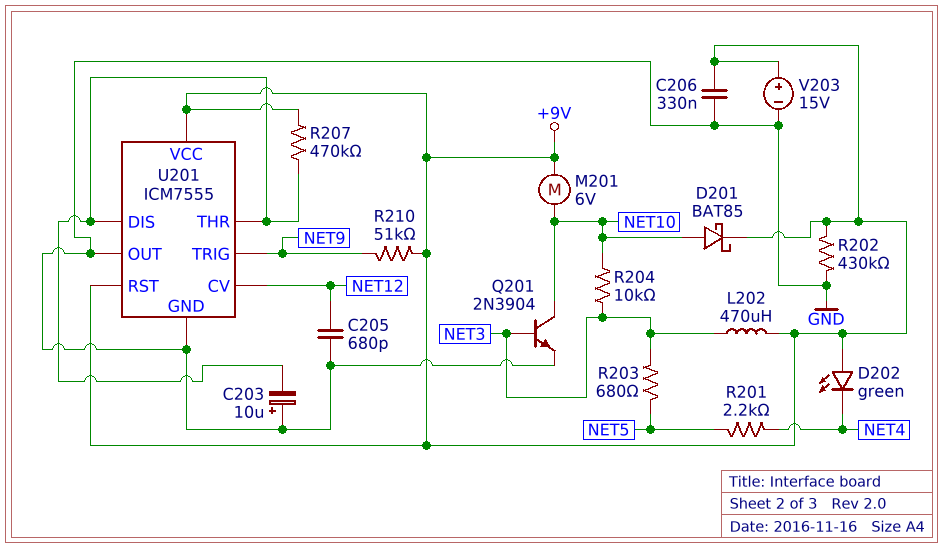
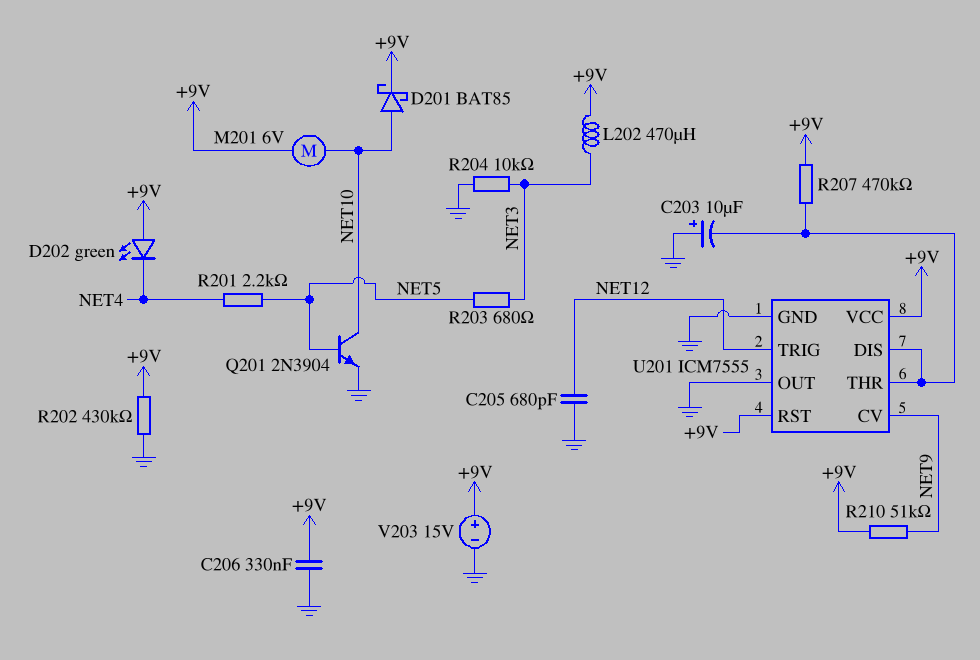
Q201: NPN 2N3904 (B NET3, C NET10, E GND) -> NPN 2N3904 (B NET5, C NET10, E GND)
R204: 10k (NET3, NET10) -> 10k (GND, NET3)
U201 pin CV: NET12 -> NET9
U201 pin TRIG: NET9 -> NET12

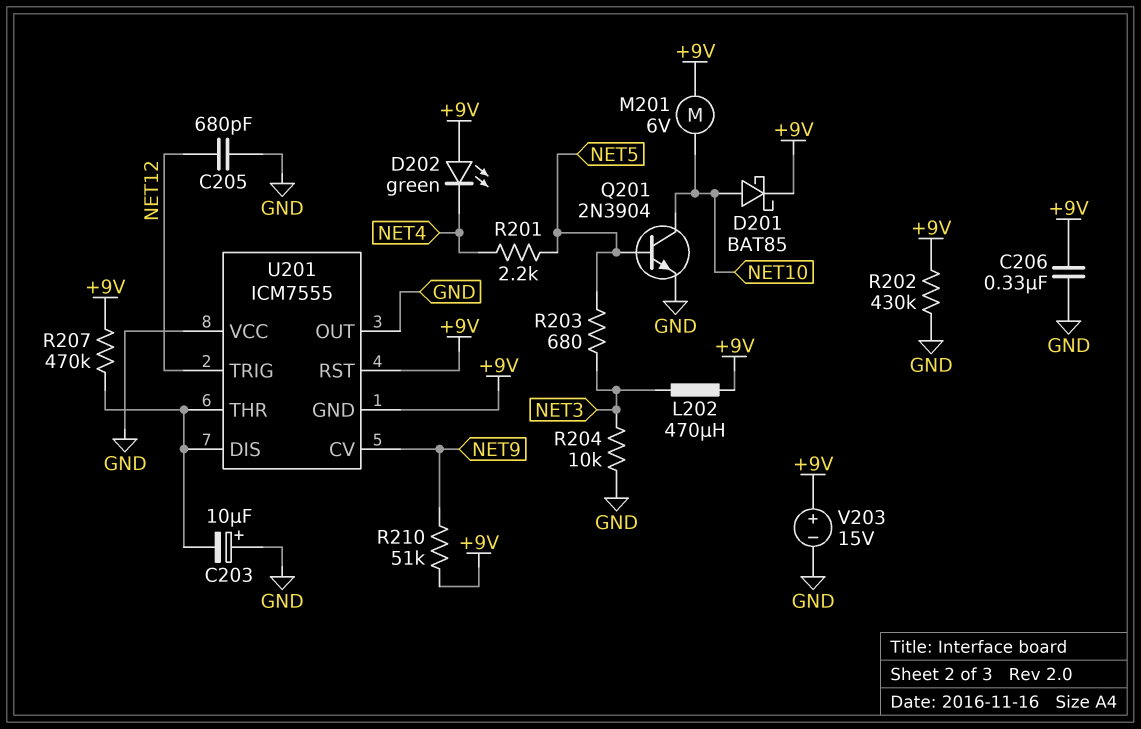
U201 pin GND: GND -> +9V
U201 pin VCC: +9V -> GND

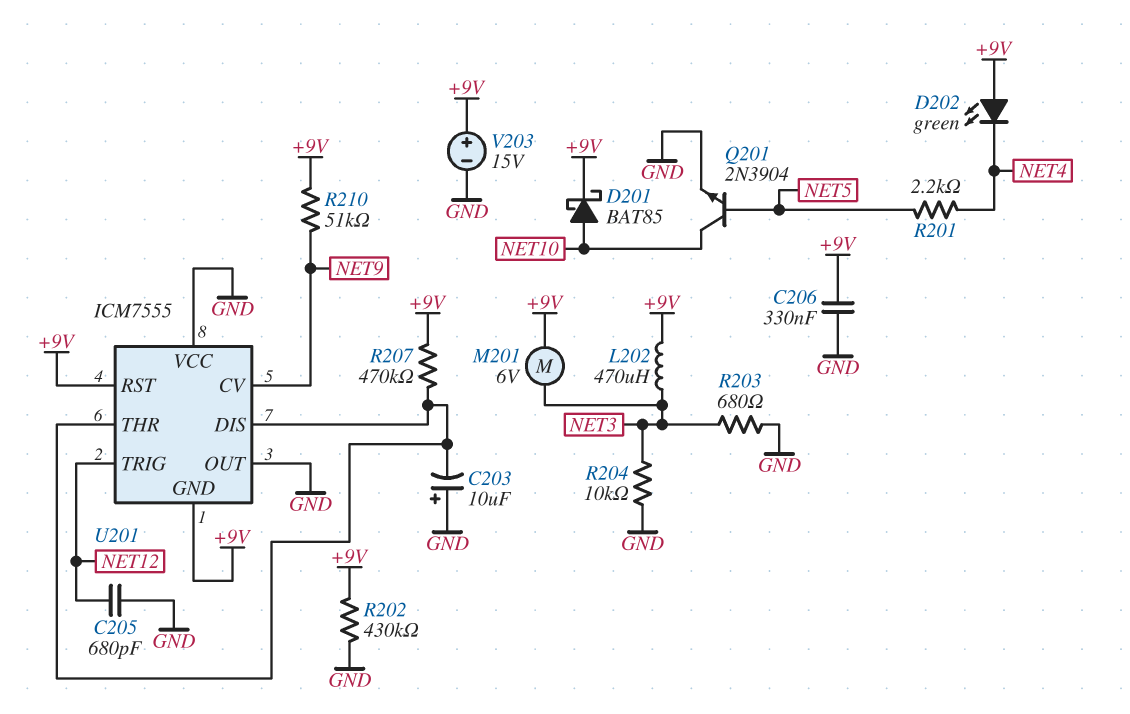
M201: motor 6V (+9V, NET10) -> motor 6V (+9V, NET3)
R203: 680 (NET3, NET5) -> 680 (GND, NET3)

